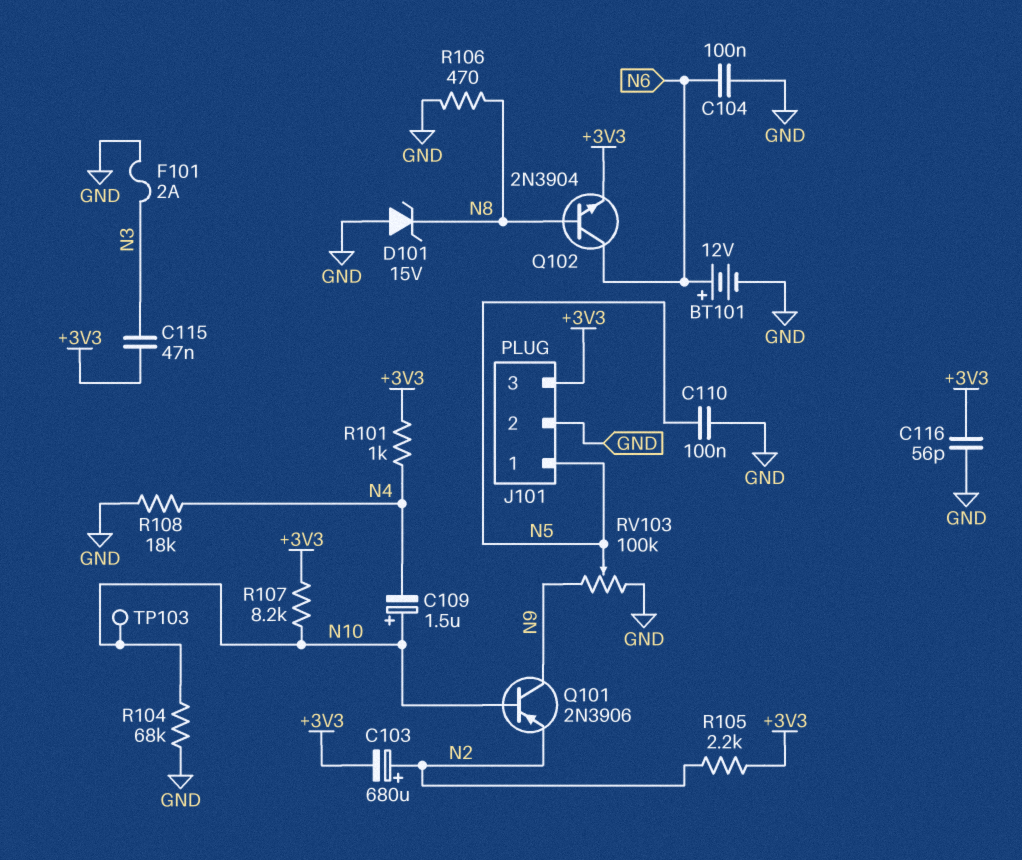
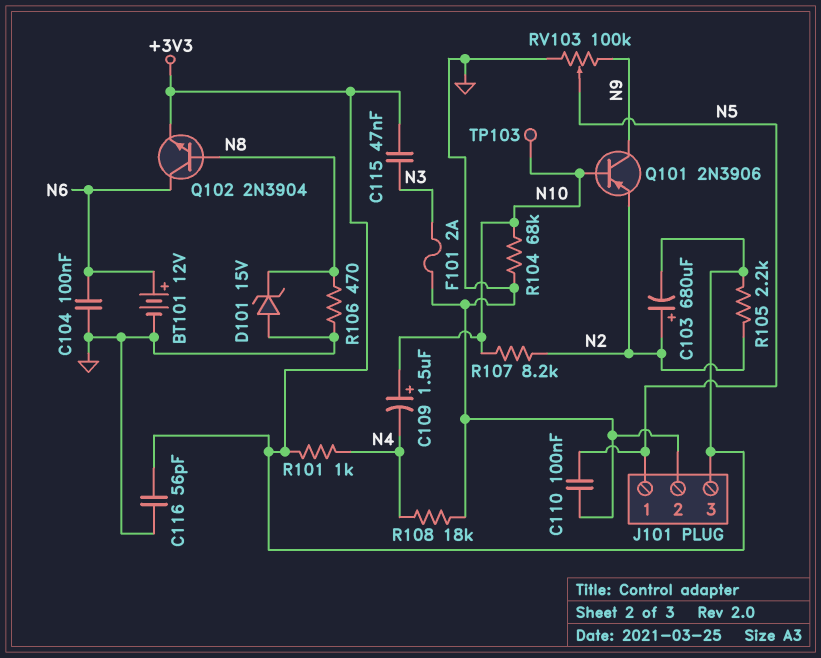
R107: 8.2k (+3V3, N10) -> 8.2k (N2, N10)

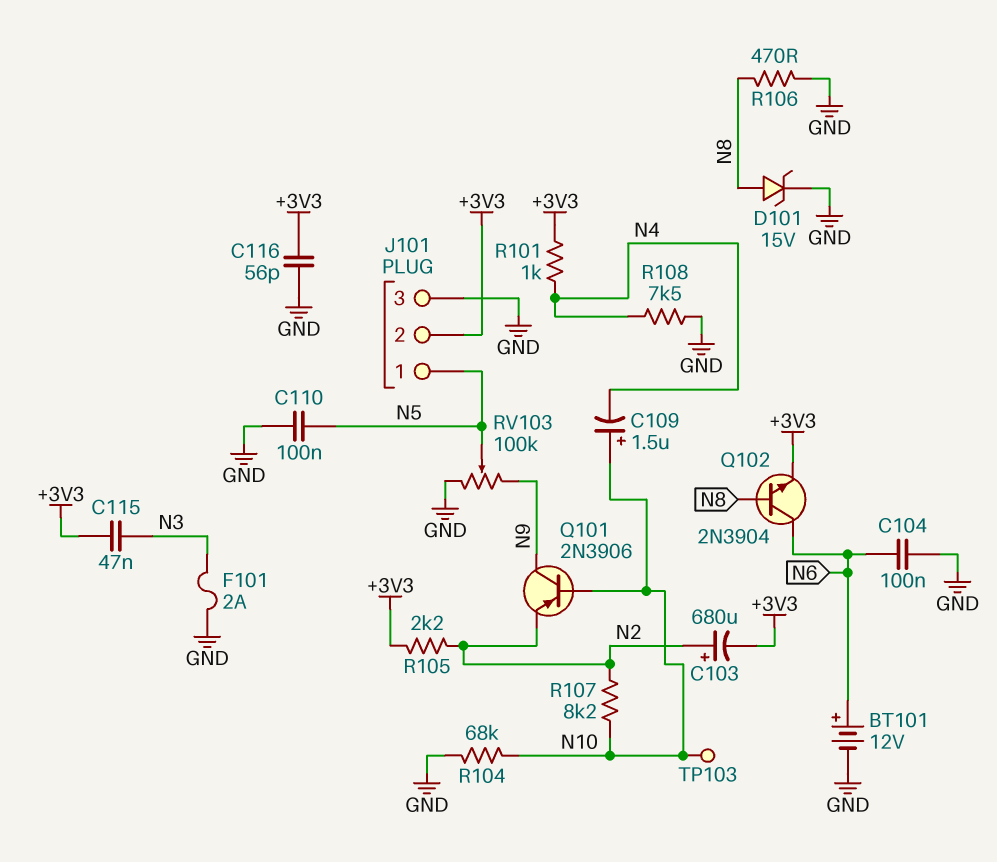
D101: zener 15V (A GND, K N8) -> zener 15V (A N8, K GND)
J101 pin 2: GND -> +3V3
J101 pin 3: +3V3 -> GND
R108: 18k (GND, N4) -> 7.5k (GND, N4)

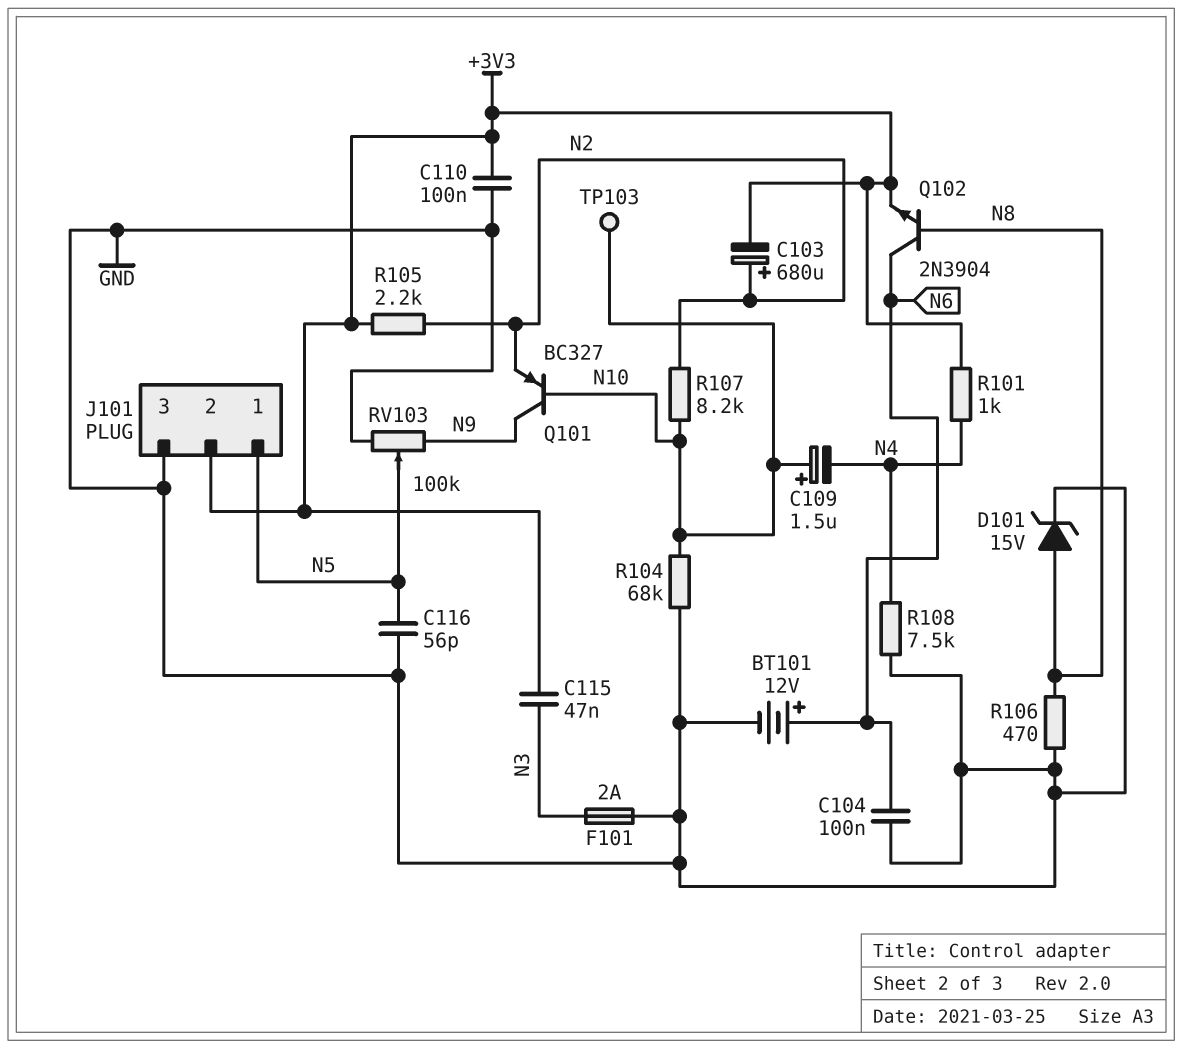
C110: 100nF (GND, N5) -> 100nF (+3V3, GND)
C116: 56pF (+3V3, GND) -> 56pF (GND, N5)
Q101: PNP 2N3906 (B N10, C N9, E N2) -> PNP BC327 (B N10, C N9, E N2)

